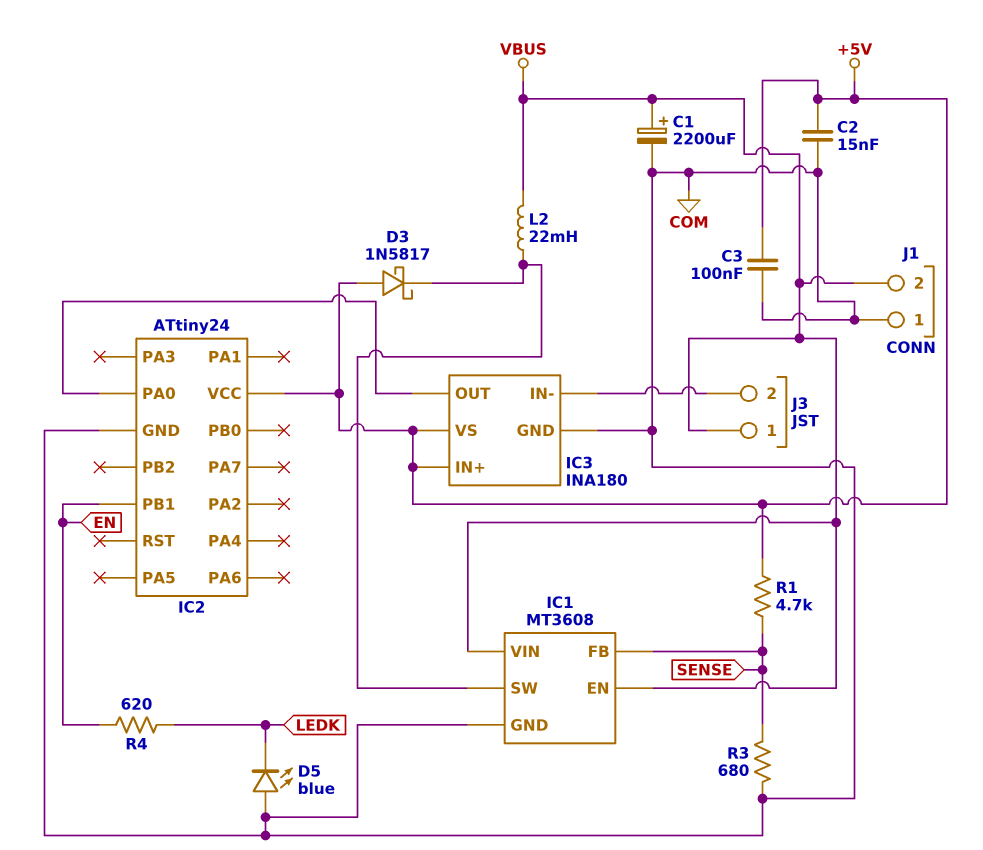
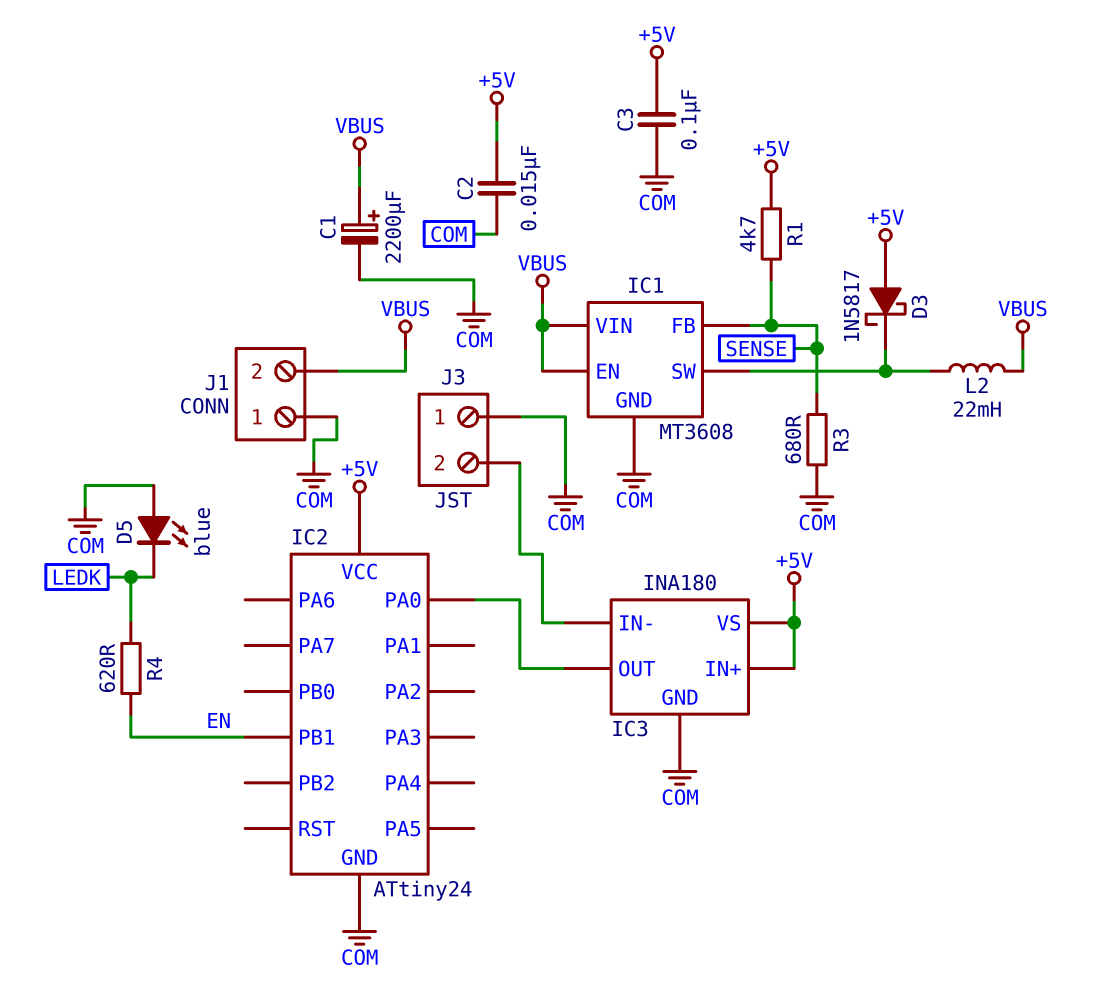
J3 pin 1: VBUS -> COM

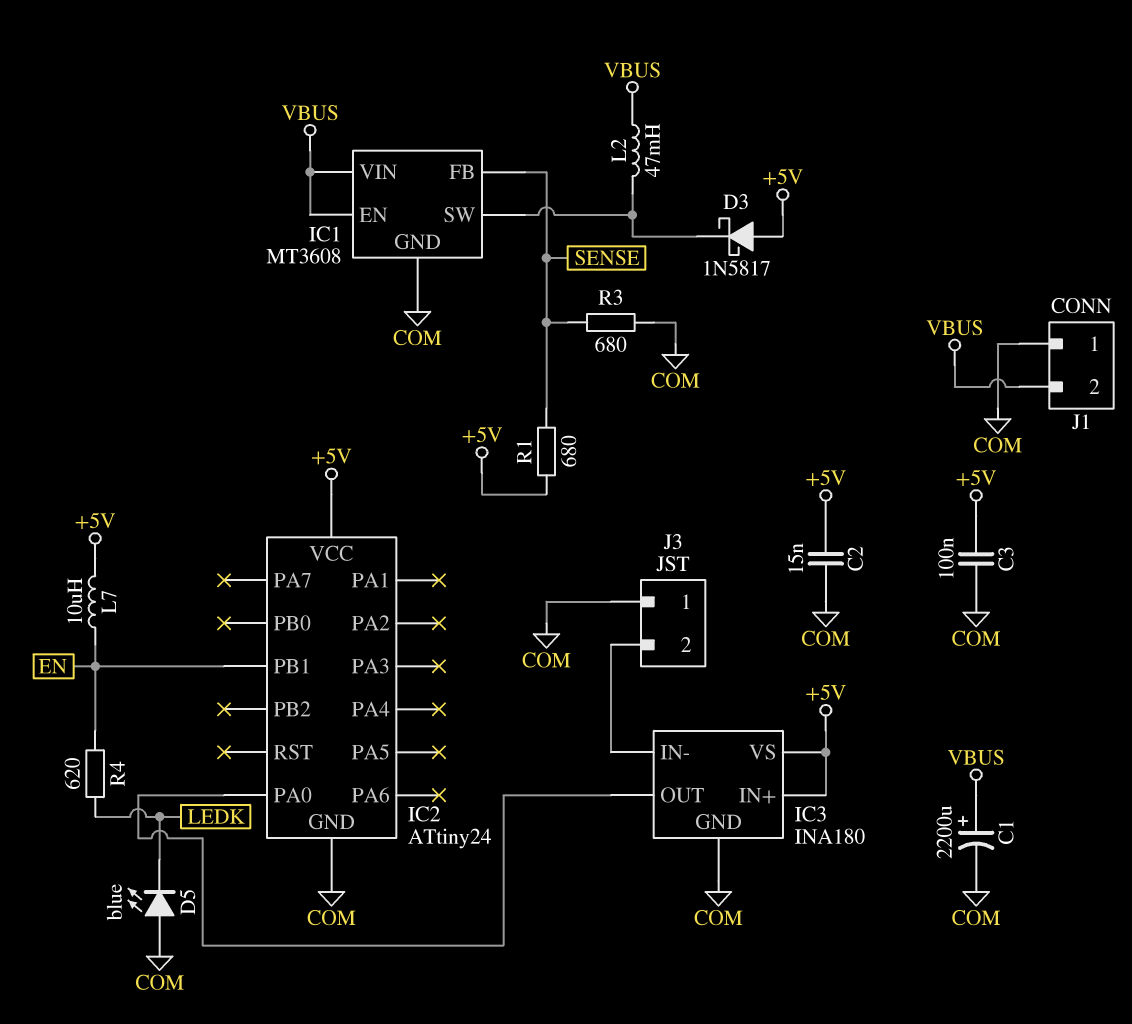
L2: 22mH (IC1/SW, VBUS) -> 47mH (IC1/SW, VBUS)
L7: none -> 10uH (+5V, EN)
R1: 4.7k (+5V, SENSE) -> 680 (+5V, SENSE)

